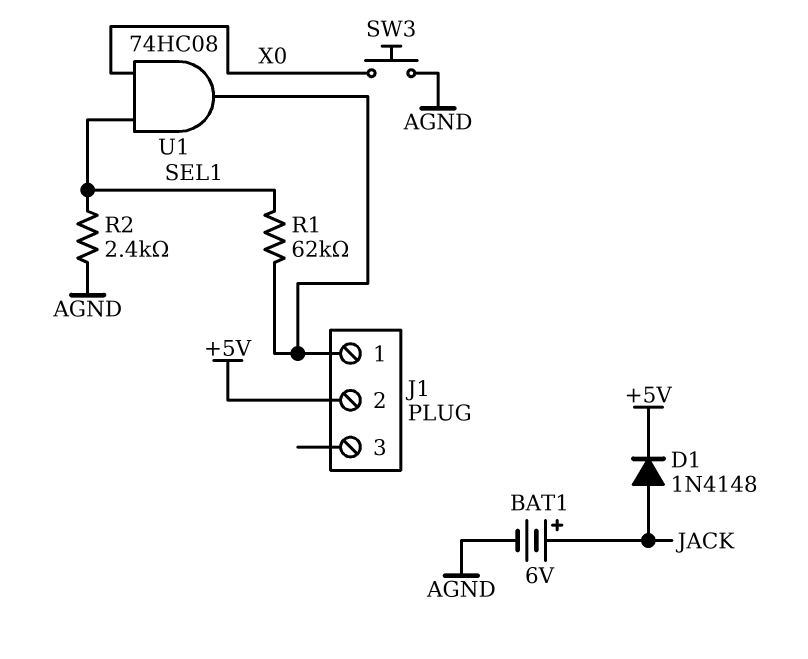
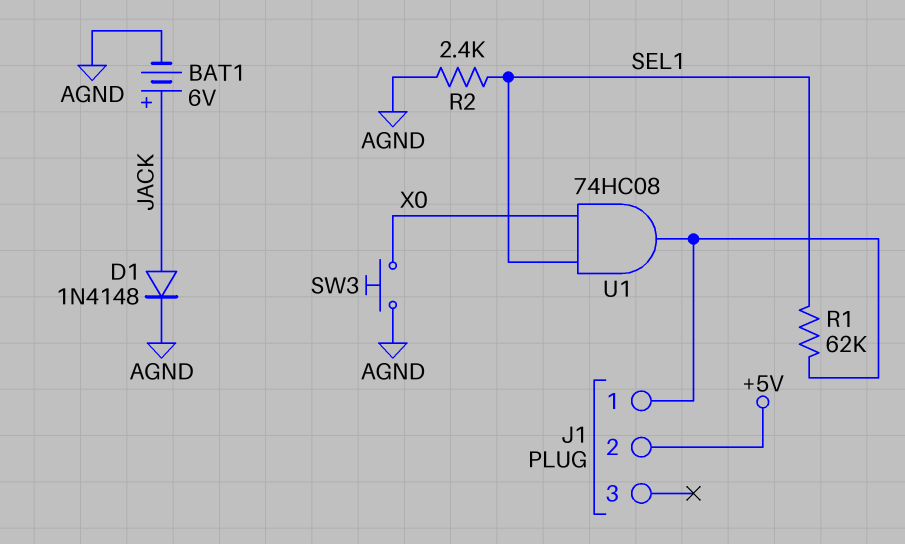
D1: diode 1N4148 (A JACK, K +5V) -> diode 1N4148 (A JACK, K AGND)

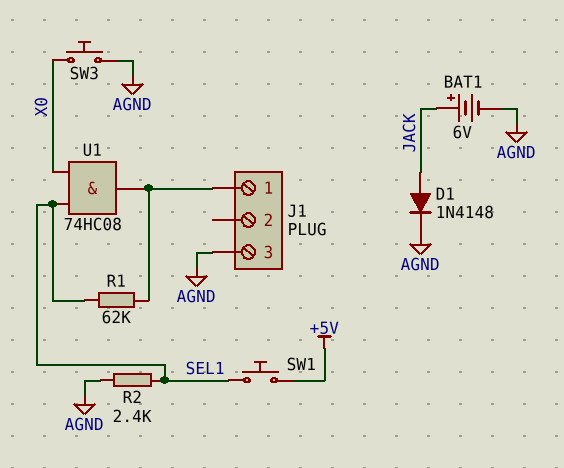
J1 pin 2: +5V -> none
J1 pin 3: none -> AGND
SW1: none -> button (+5V, SEL1)

